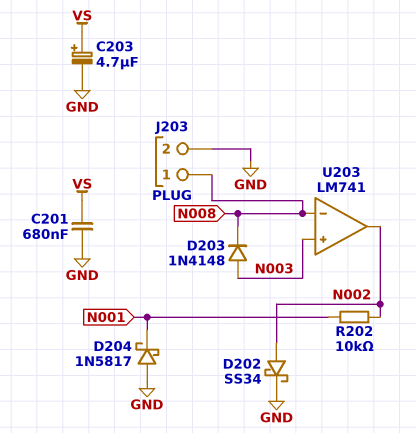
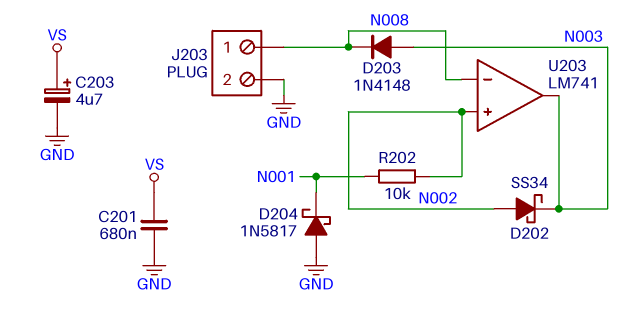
D202: schottky SS34 (A N002, K GND) -> schottky SS34 (A N002, K N003)
U203 pin in+: N003 -> N002
U203 pin out: N002 -> N003

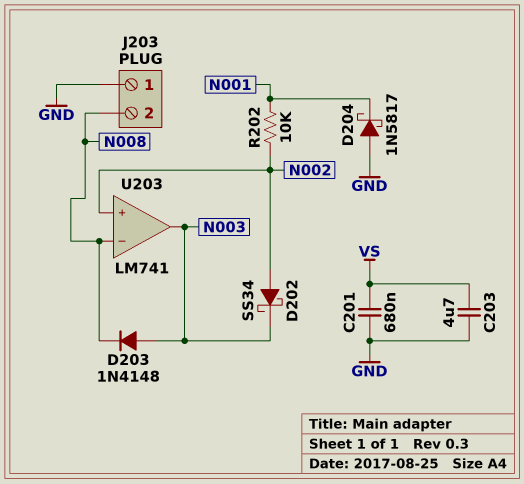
C203: 4.7uF (plus VS, minus GND) -> 4.7uF (GND, VS)
J203 pin 1: N008 -> GND
J203 pin 2: GND -> N008

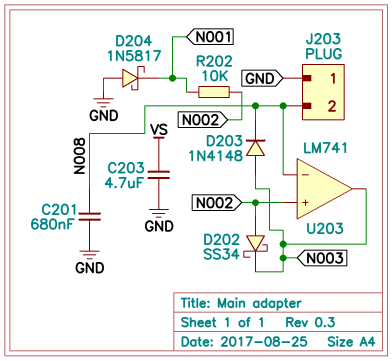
C201: 680nF (GND, VS) -> 680nF (GND, N008)

